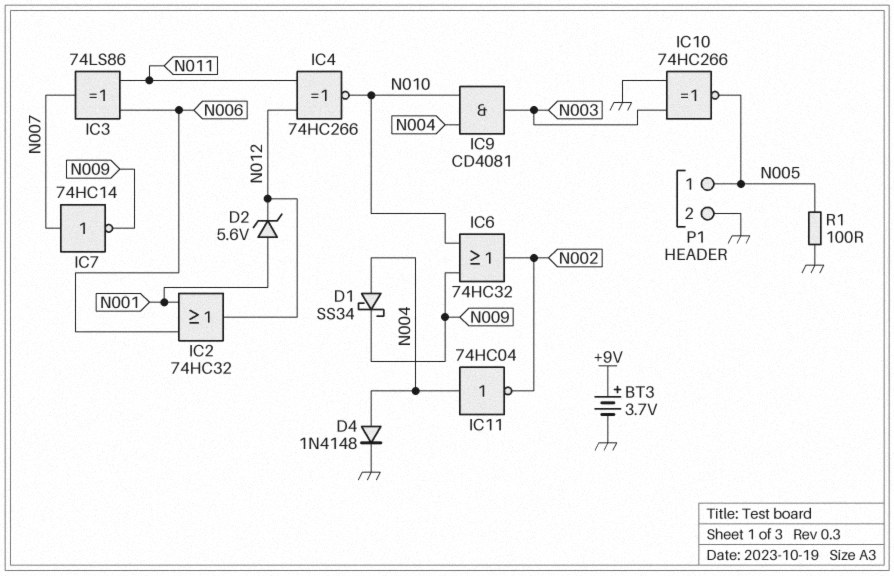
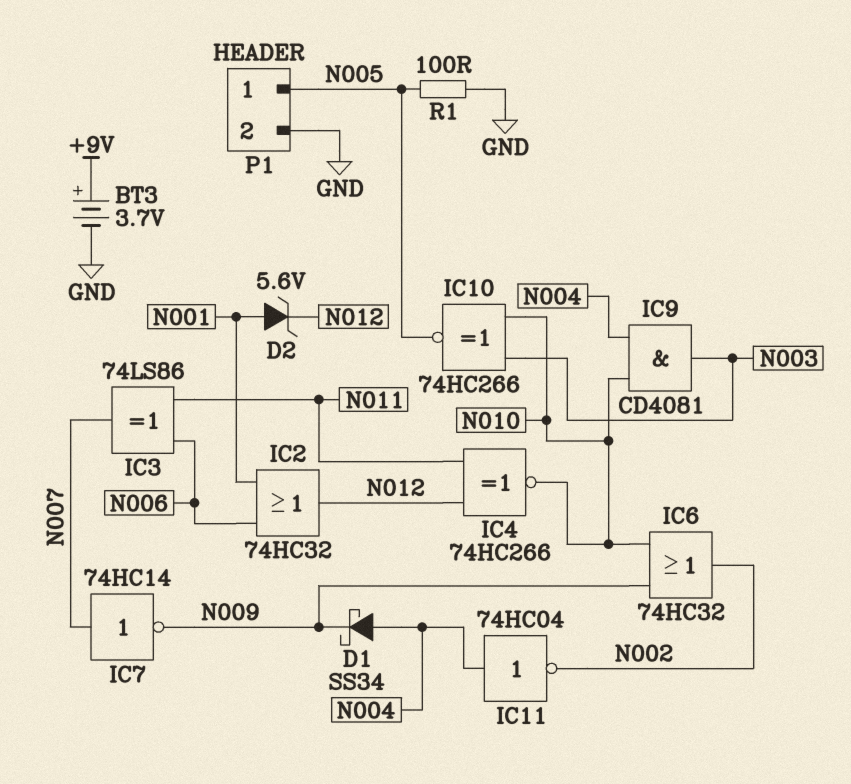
D4: diode 1N4148 (A N004, K GND) -> none
IC10: XNOR 74HC266 (in GND, in N003, out N005) -> XNOR 74HC266 (in N003, in N010, out N005)

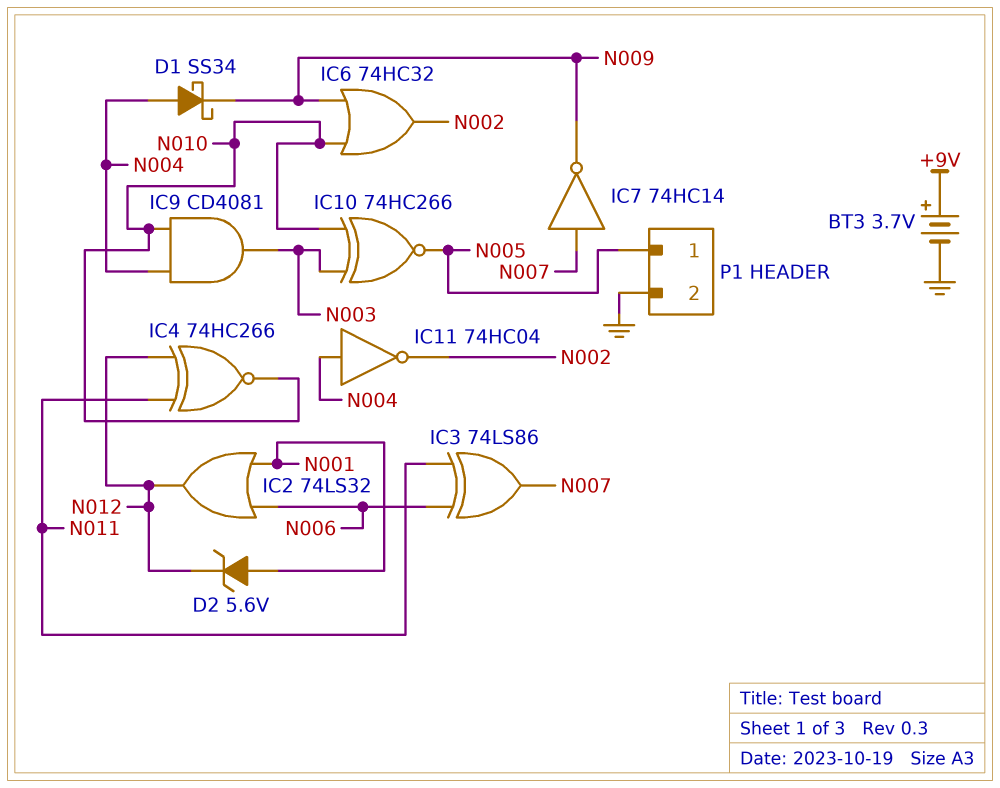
IC2: OR 74HC32 (in N001, in N006, out N012) -> OR 74LS32 (in N001, in N006, out N012)
R1: 100 (GND, N005) -> none

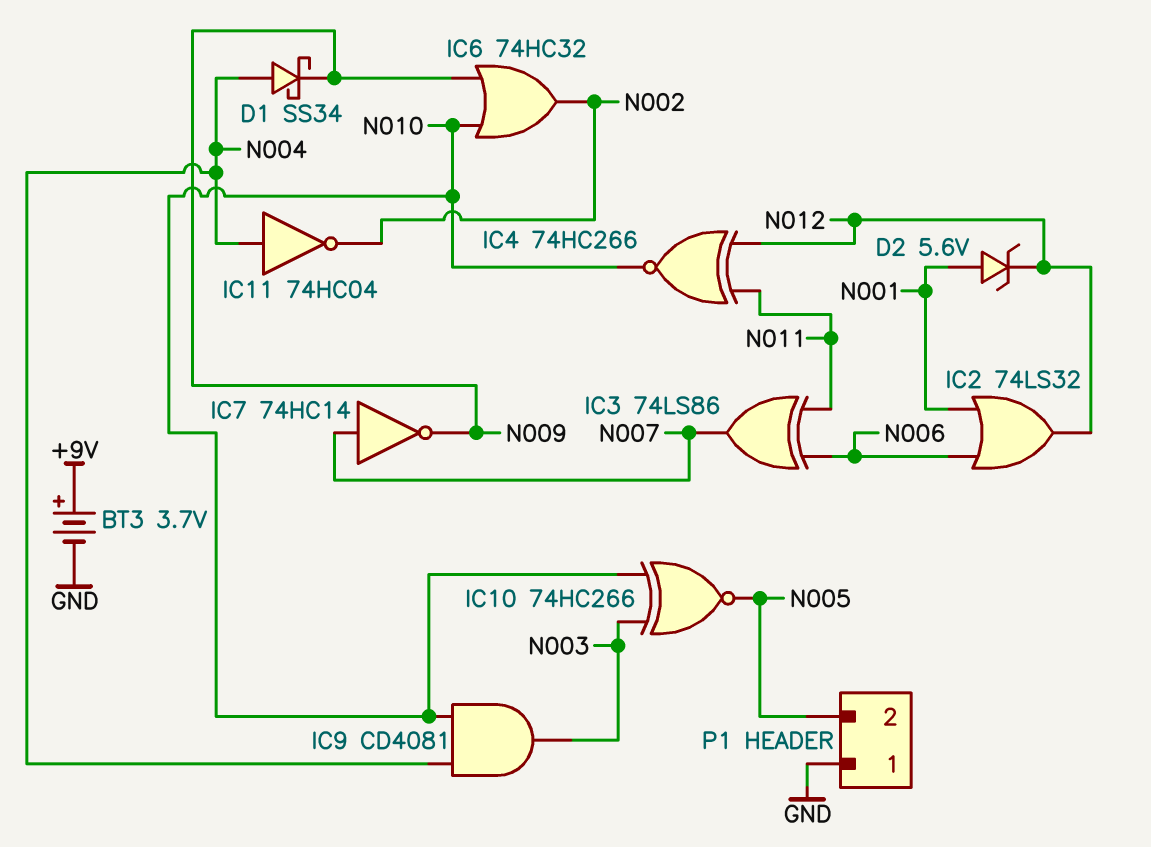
P1 pin 1: N005 -> GND
P1 pin 2: GND -> N005

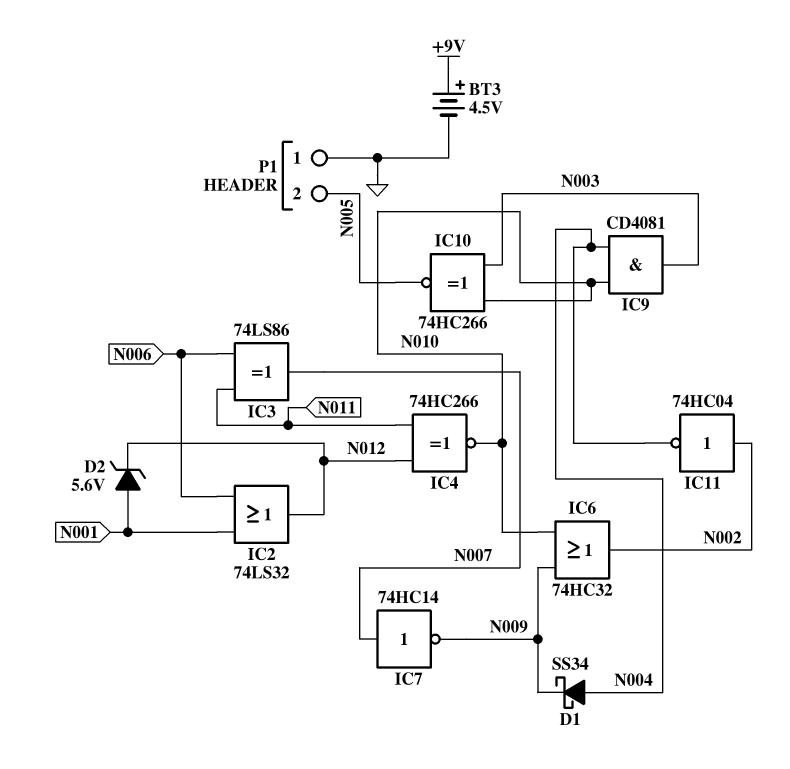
BT3: 3.7V (plus +9V, minus GND) -> 4.5V (plus +9V, minus GND)
IC11: NOT 74HC04 (in N004, out N002) -> NOT 74HC04 (in N002, out N004)

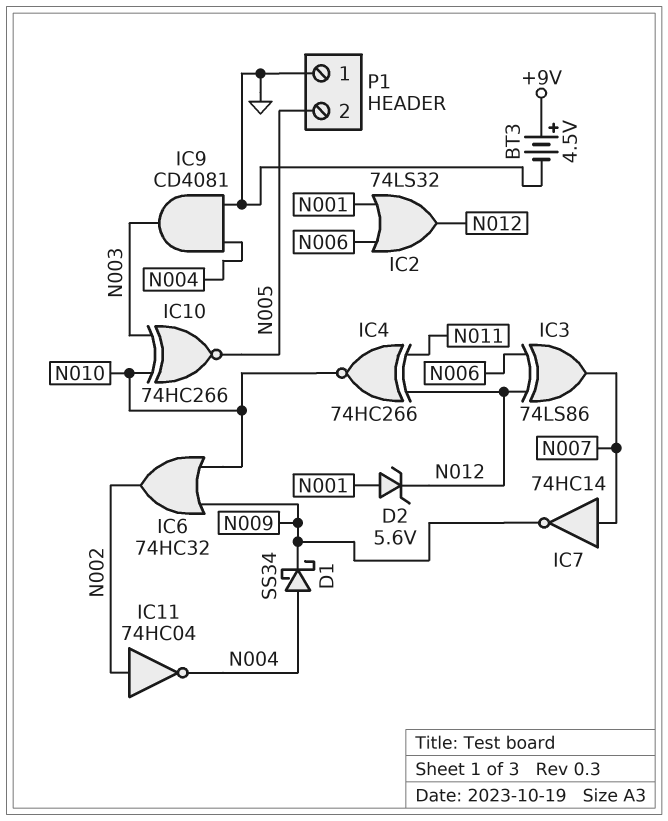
IC3: XOR 74LS86 (in N006, in N011, out N007) -> XOR 74LS86 (in N006, in N012, out N007)
IC9: AND CD4081 (in N004, in N010, out N003) -> AND CD4081 (in GND, in N004, out N003)

